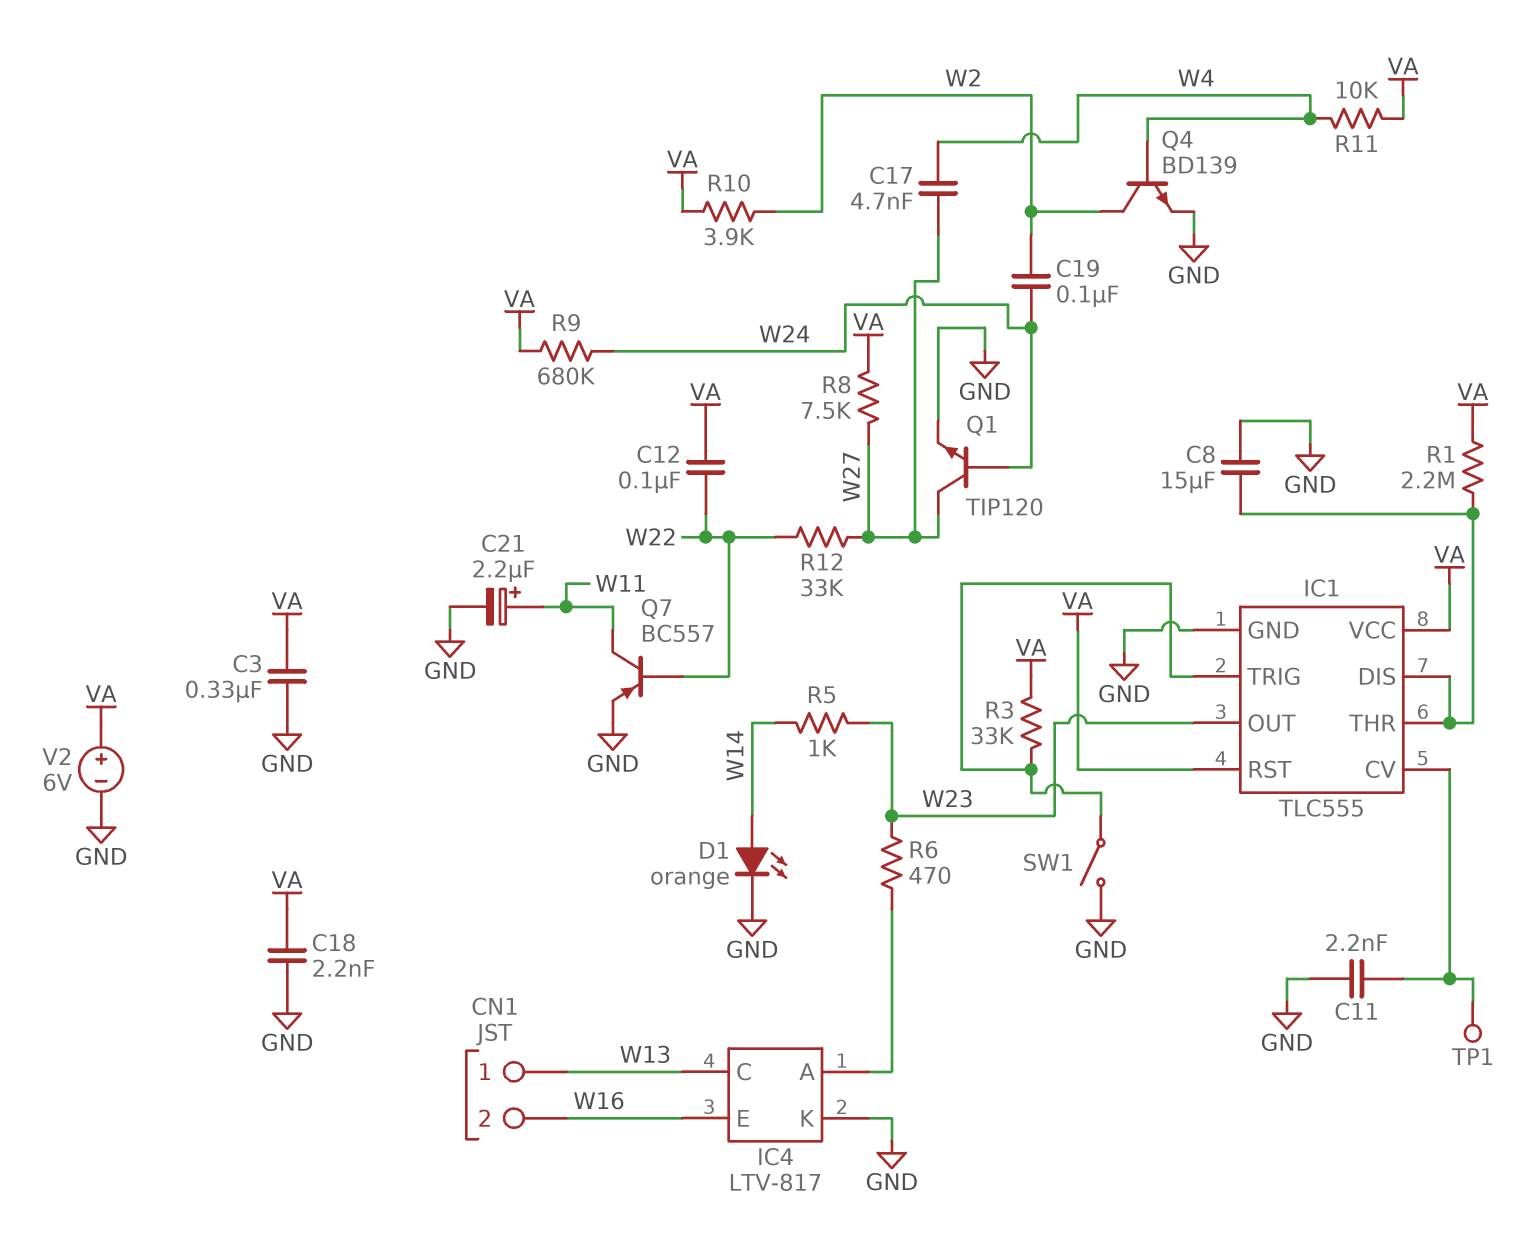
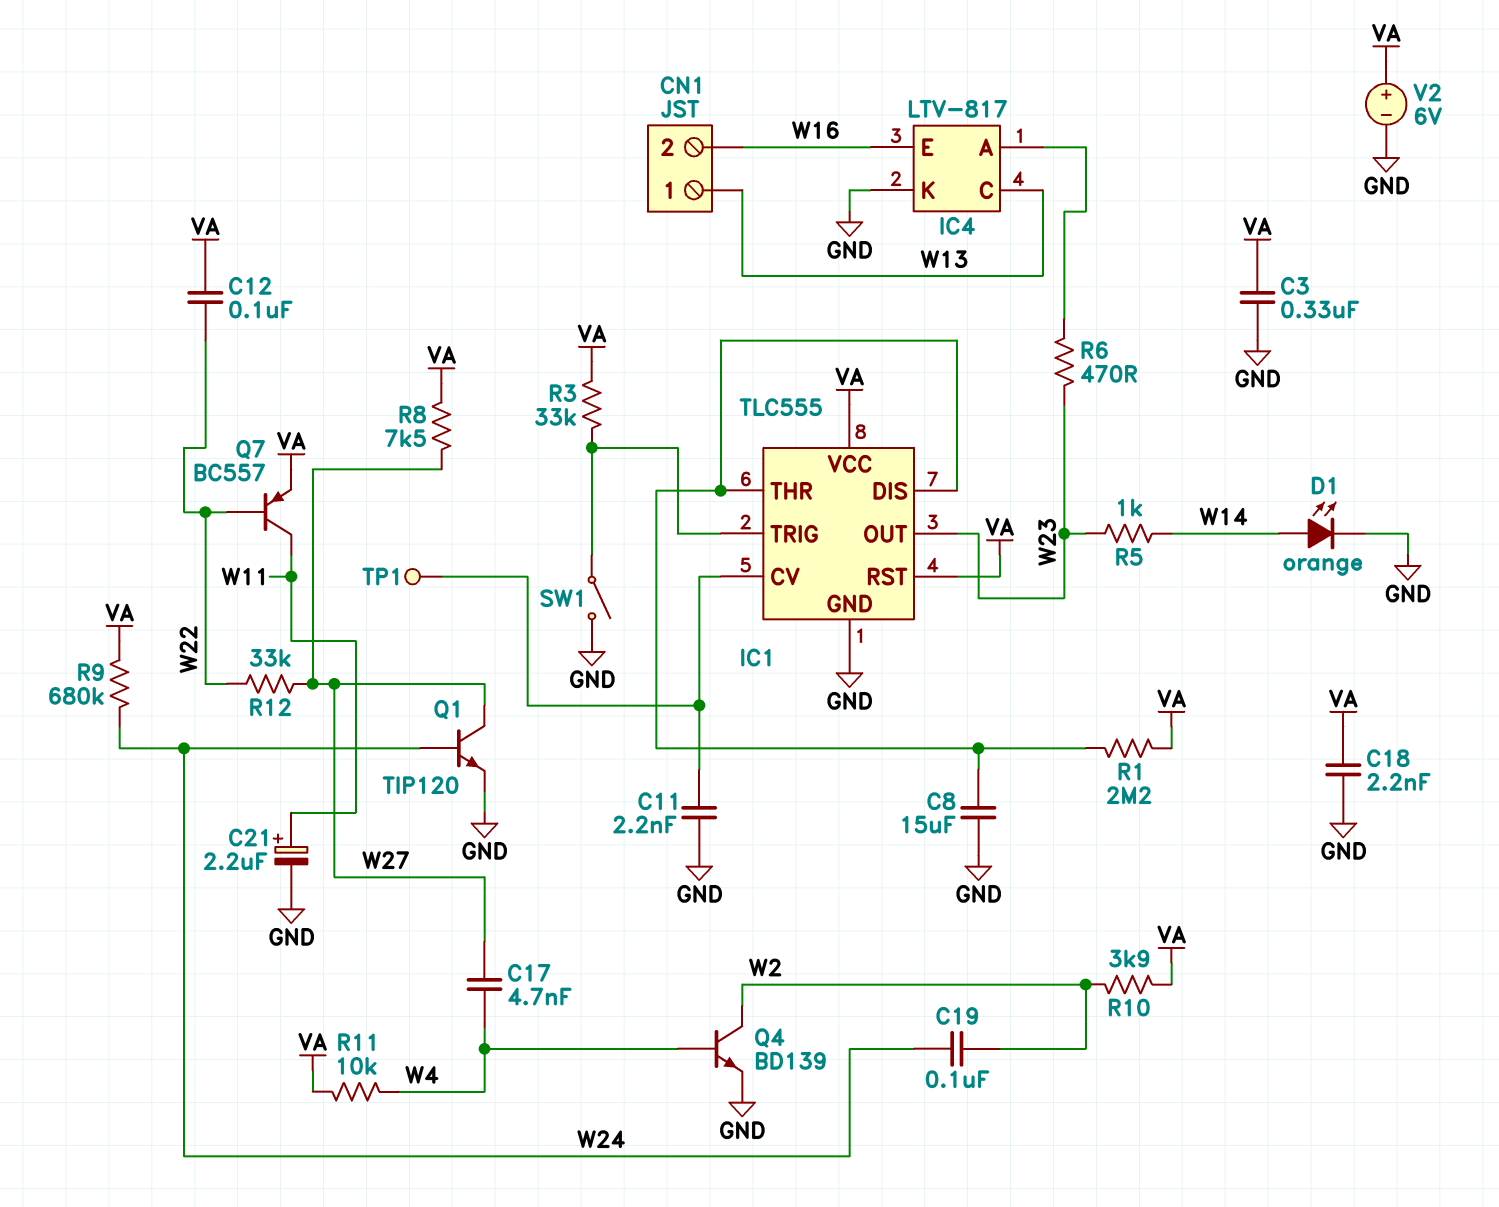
Q7: PNP BC557 (B W22, C W11, E GND) -> PNP BC557 (B W22, C W11, E VA)

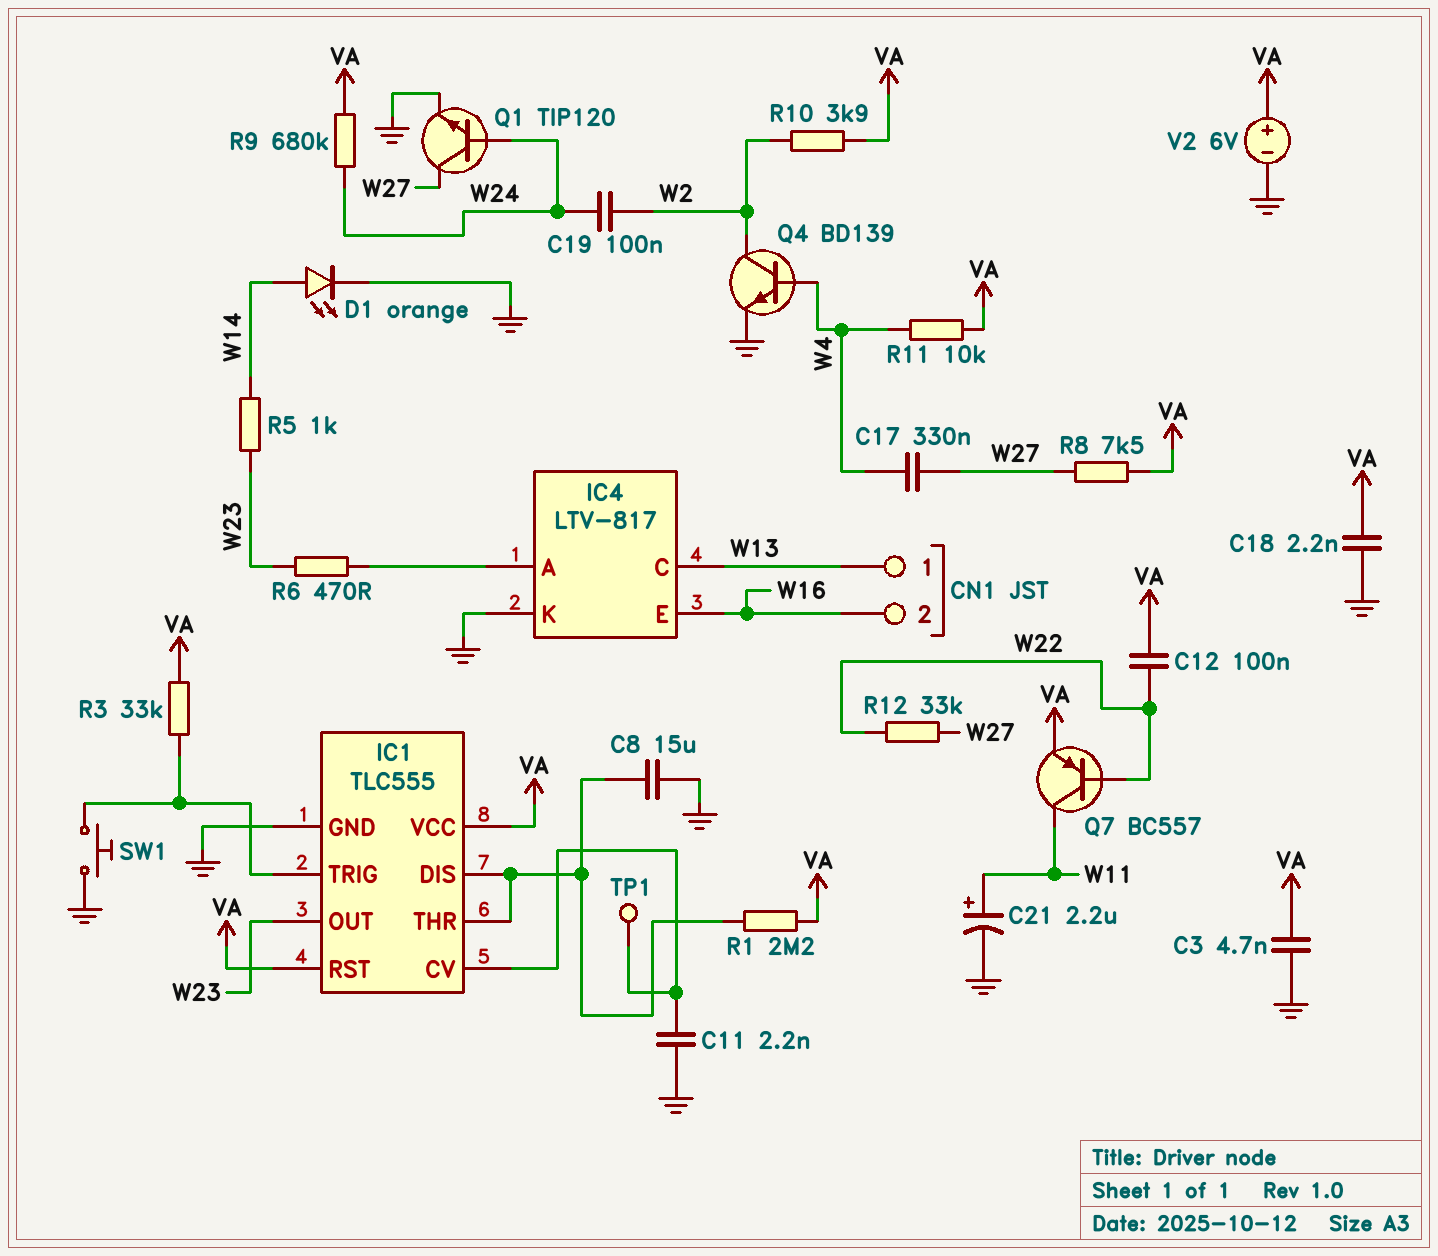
C3: 330nF (GND, VA) -> 4.7nF (GND, VA)
C17: 4.7nF (W4, W27) -> 330nF (W4, W27)
SW1: switch (GND, IC1/TRIG) -> button (GND, IC1/TRIG)

